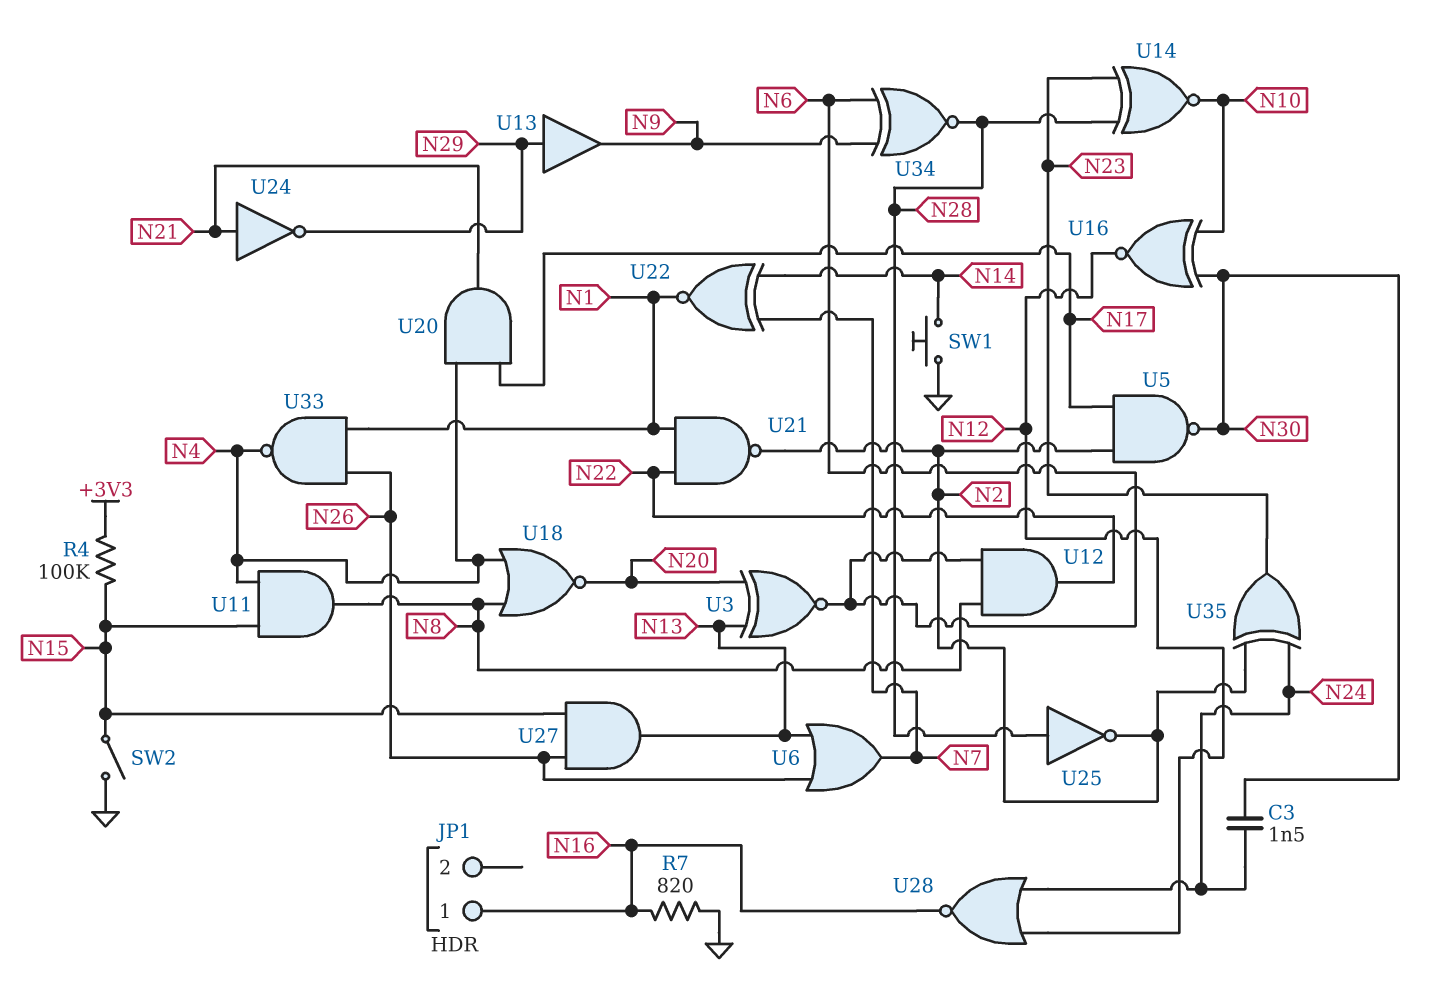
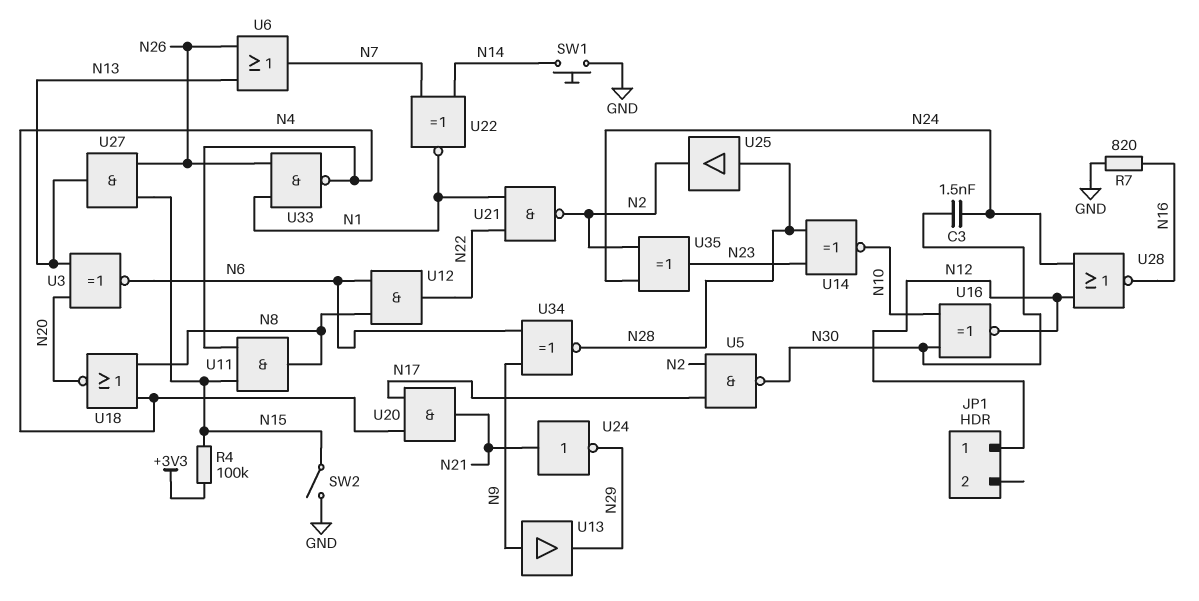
JP1 pin 1: N16 -> N12
U13: buffer (in N29, out N9) -> buffer (in N9, out N29)
U25: NOT (in N28, out N2) -> buffer (in N28, out N2)

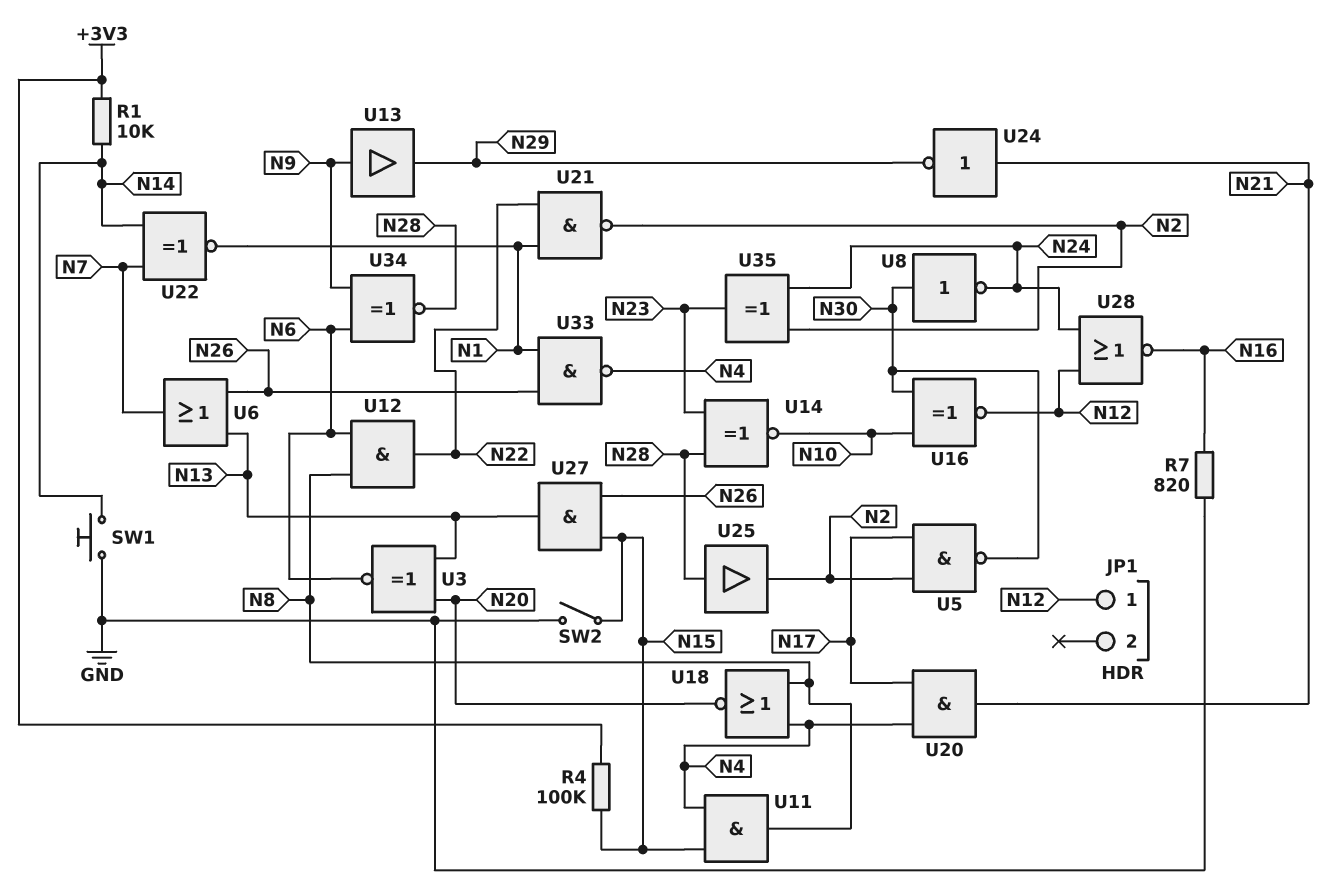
C3: 1.5nF (N24, N30) -> none
R1: none -> 10k (+3V3, N14)
U8: none -> NOT (in N30, out N24)

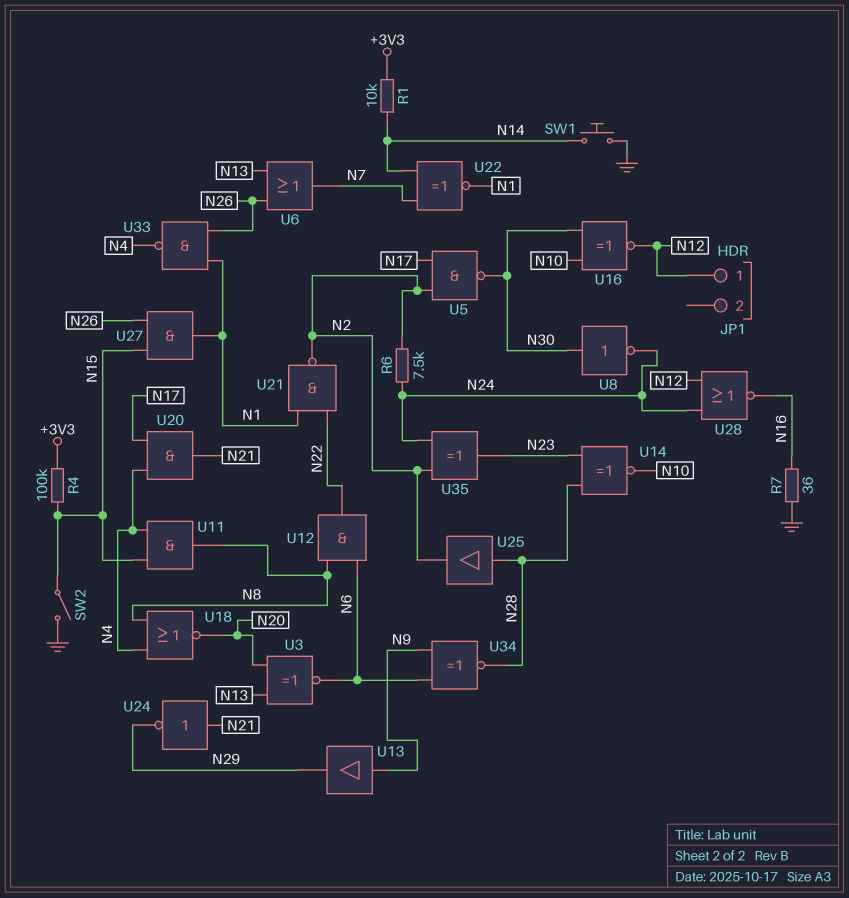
R6: none -> 7.5k (N2, N24)
R7: 820 (GND, N16) -> 36 (GND, N16)
U27: AND (in N15, in N26, out N13) -> AND (in N15, in N26, out N1)

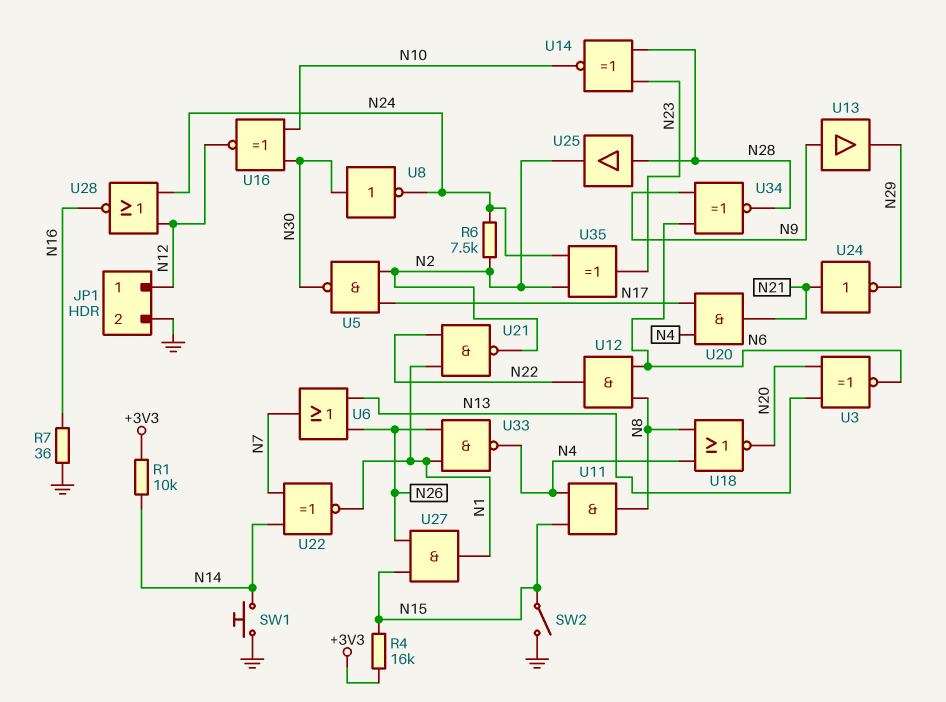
JP1 pin 2: none -> GND
R4: 100k (+3V3, N15) -> 16k (+3V3, N15)

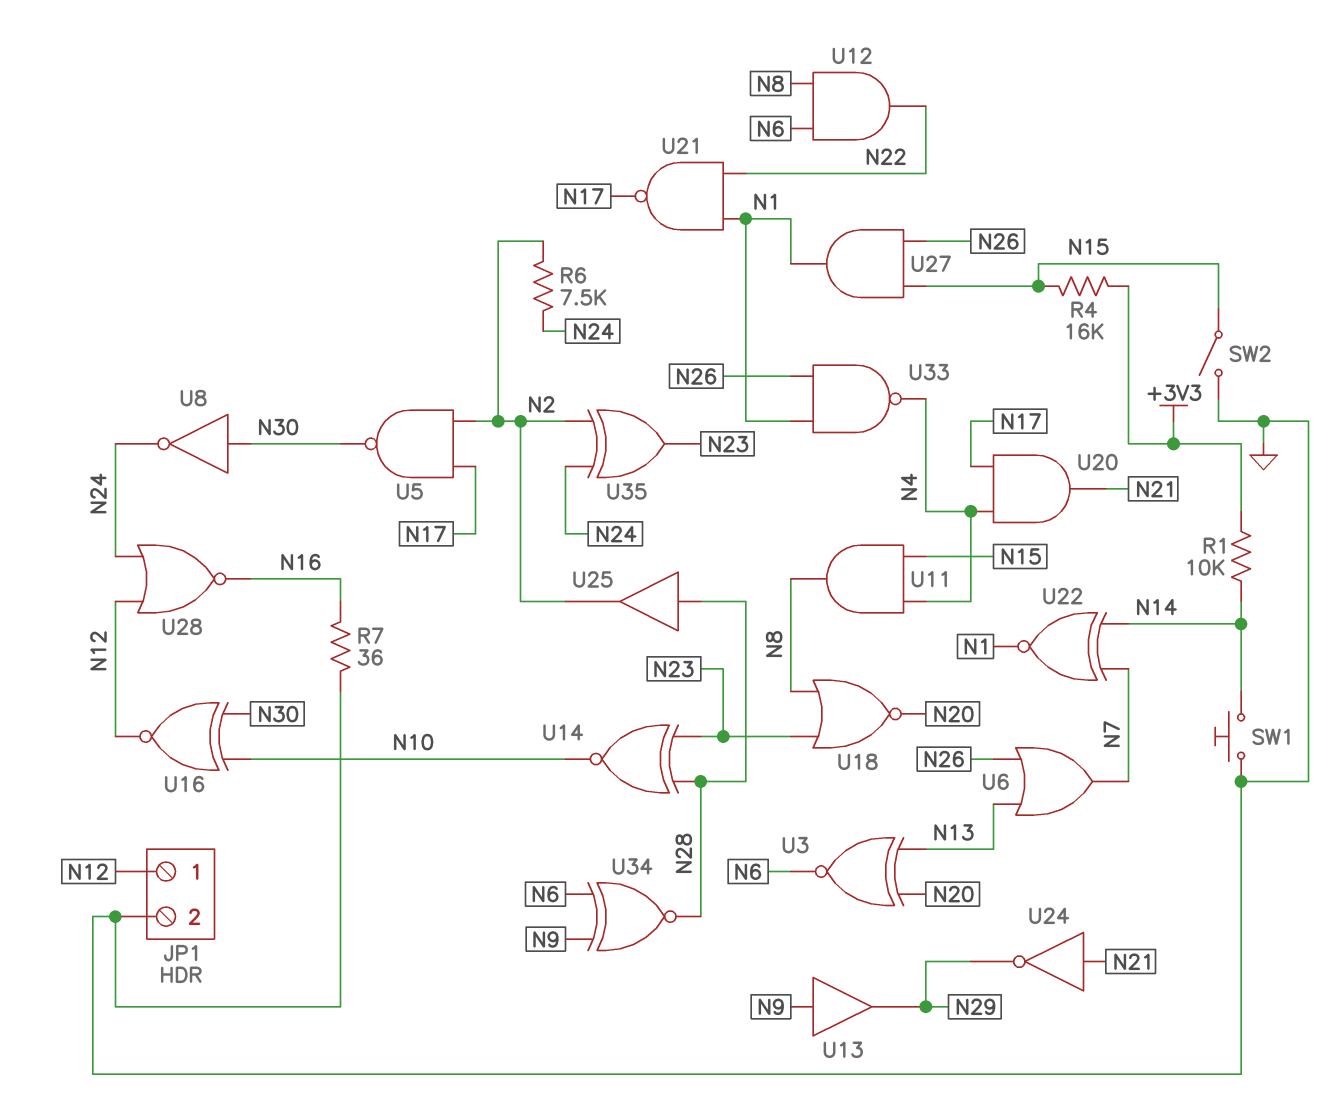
U18: NOR (in N4, in N8, out N20) -> NOR (in N8, in N23, out N20)
U21: NAND (in N1, in N22, out N2) -> NAND (in N1, in N22, out N17)

